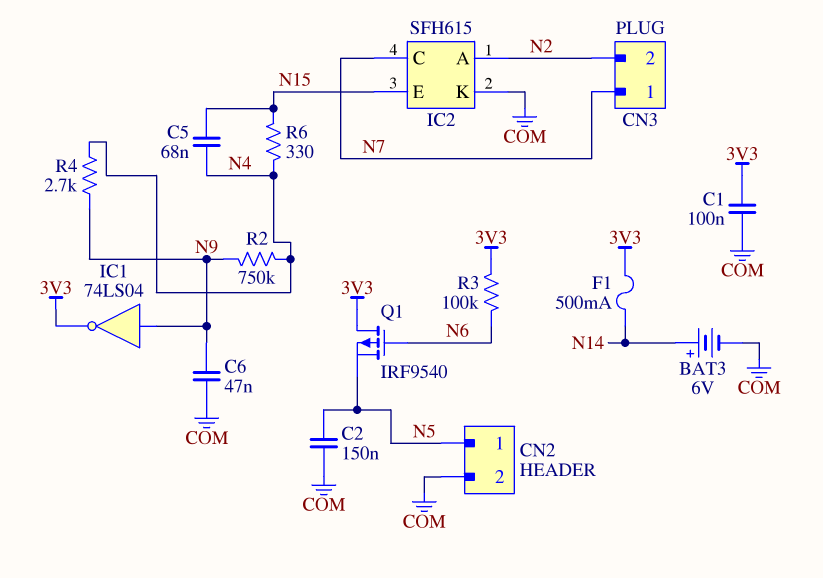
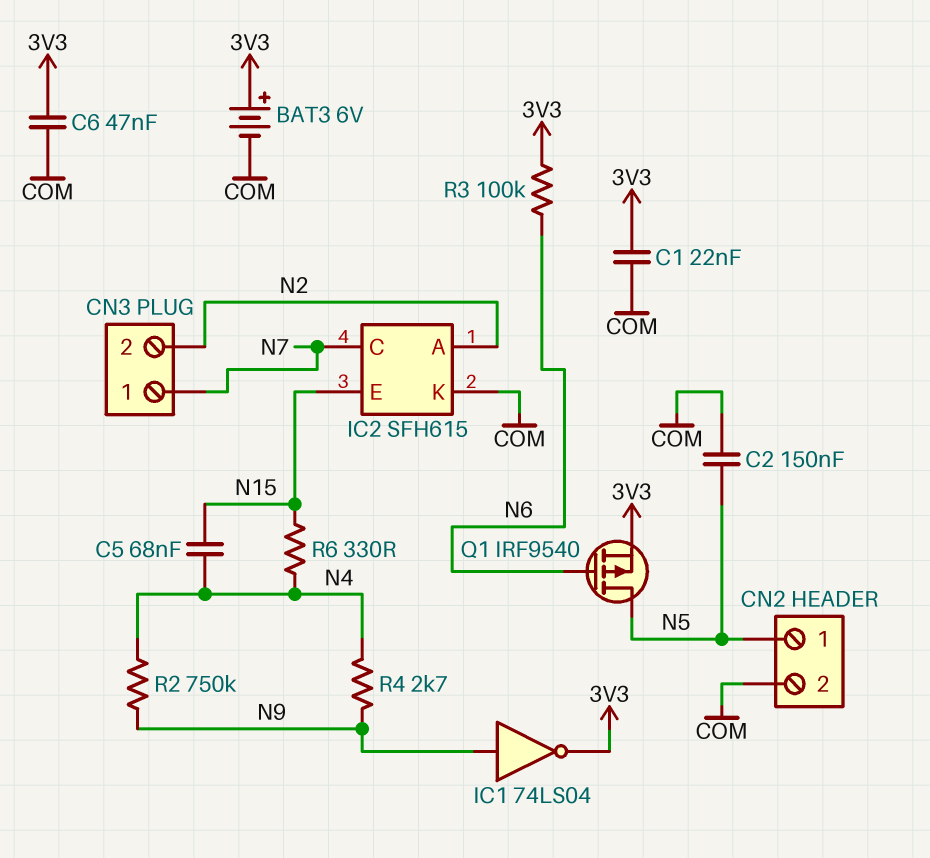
BAT3: 6V (plus N14, minus COM) -> 6V (plus 3V3, minus COM)
C1: 100nF (3V3, COM) -> 22nF (3V3, COM)
C6: 47nF (COM, N9) -> 47nF (3V3, COM)
F1: 500mA (3V3, N14) -> none
Q1: PMOS IRF9540 (G N6, D 3V3, S N5) -> PMOS IRF9540 (G N6, D N5, S 3V3)

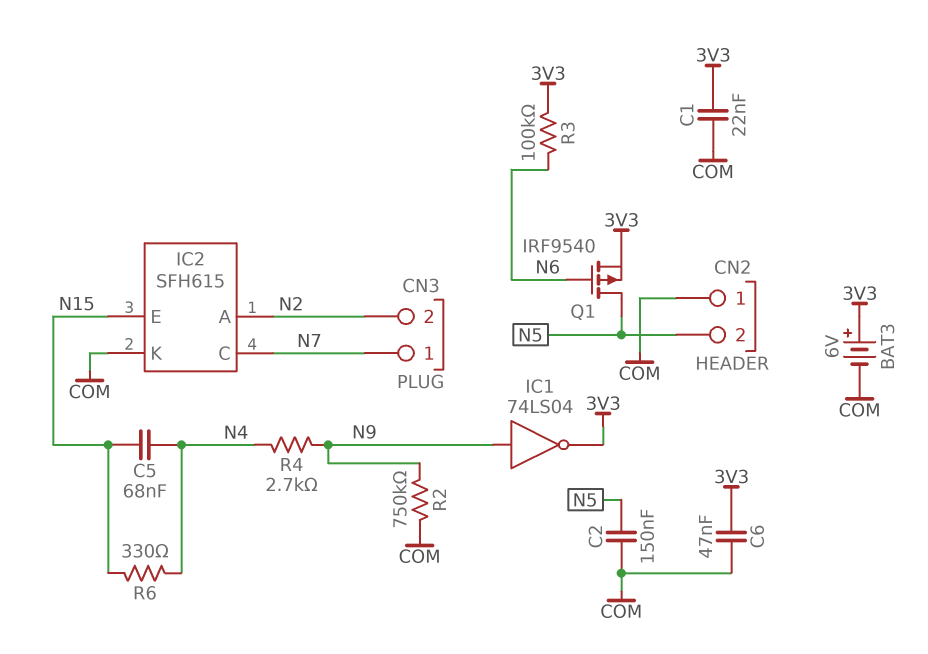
CN2 pin 1: N5 -> COM
CN2 pin 2: COM -> N5
R2: 750k (N4, N9) -> 750k (COM, N9)

